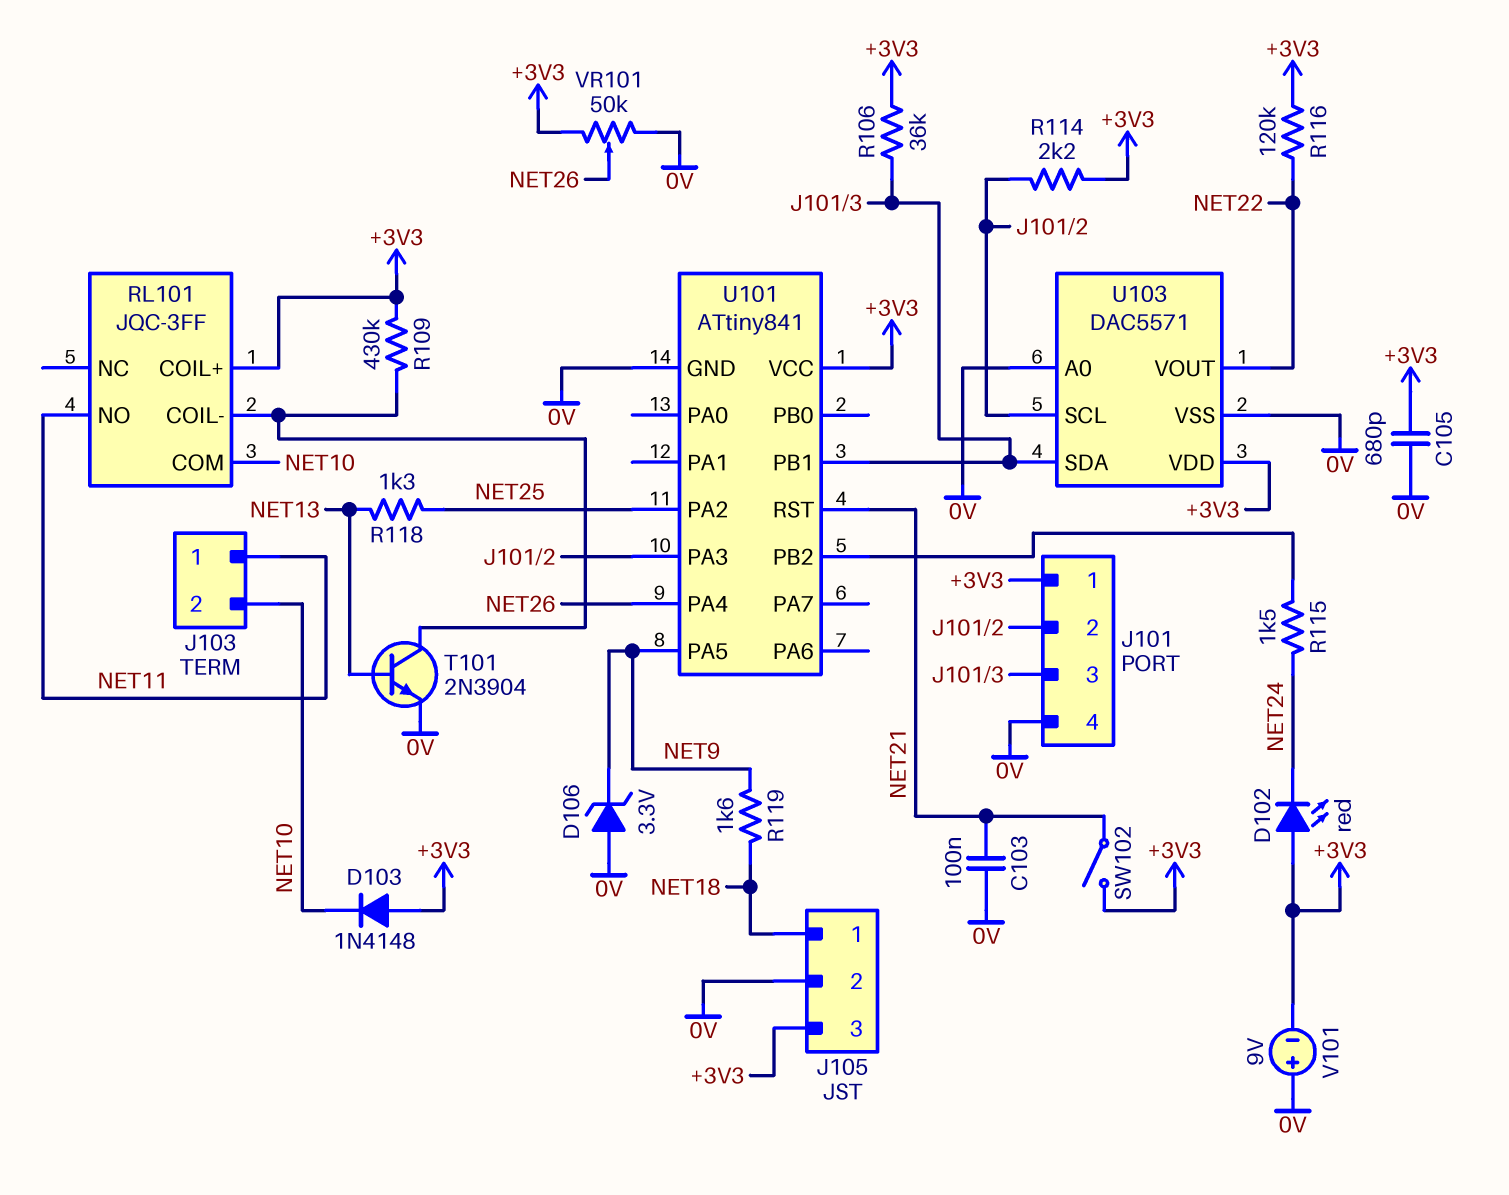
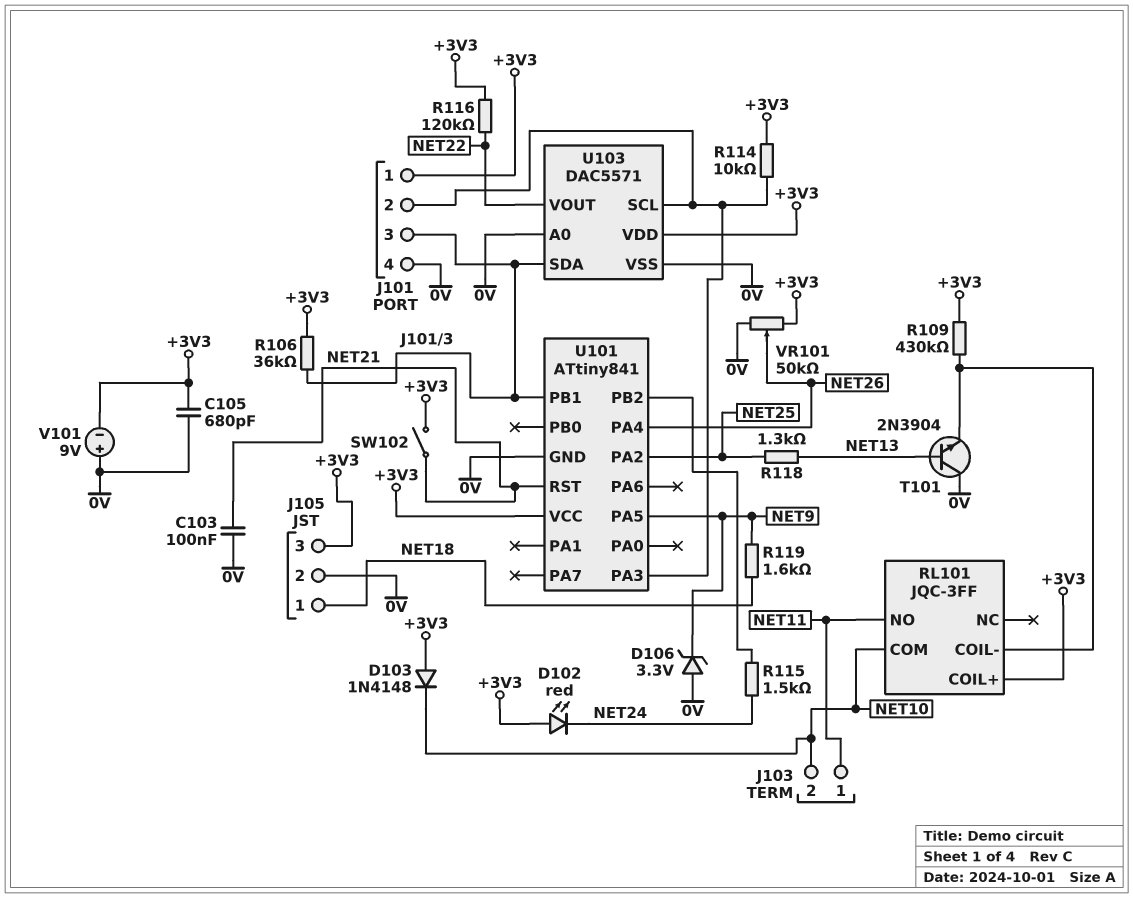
R114: 2.2k (+3V3, J101/2) -> 10k (+3V3, J101/2)
T101: NPN 2N3904 (B NET13, C RL101/COIL-, E 0V) -> NPN 2N3904 (B NET13, C 0V, E RL101/COIL-)

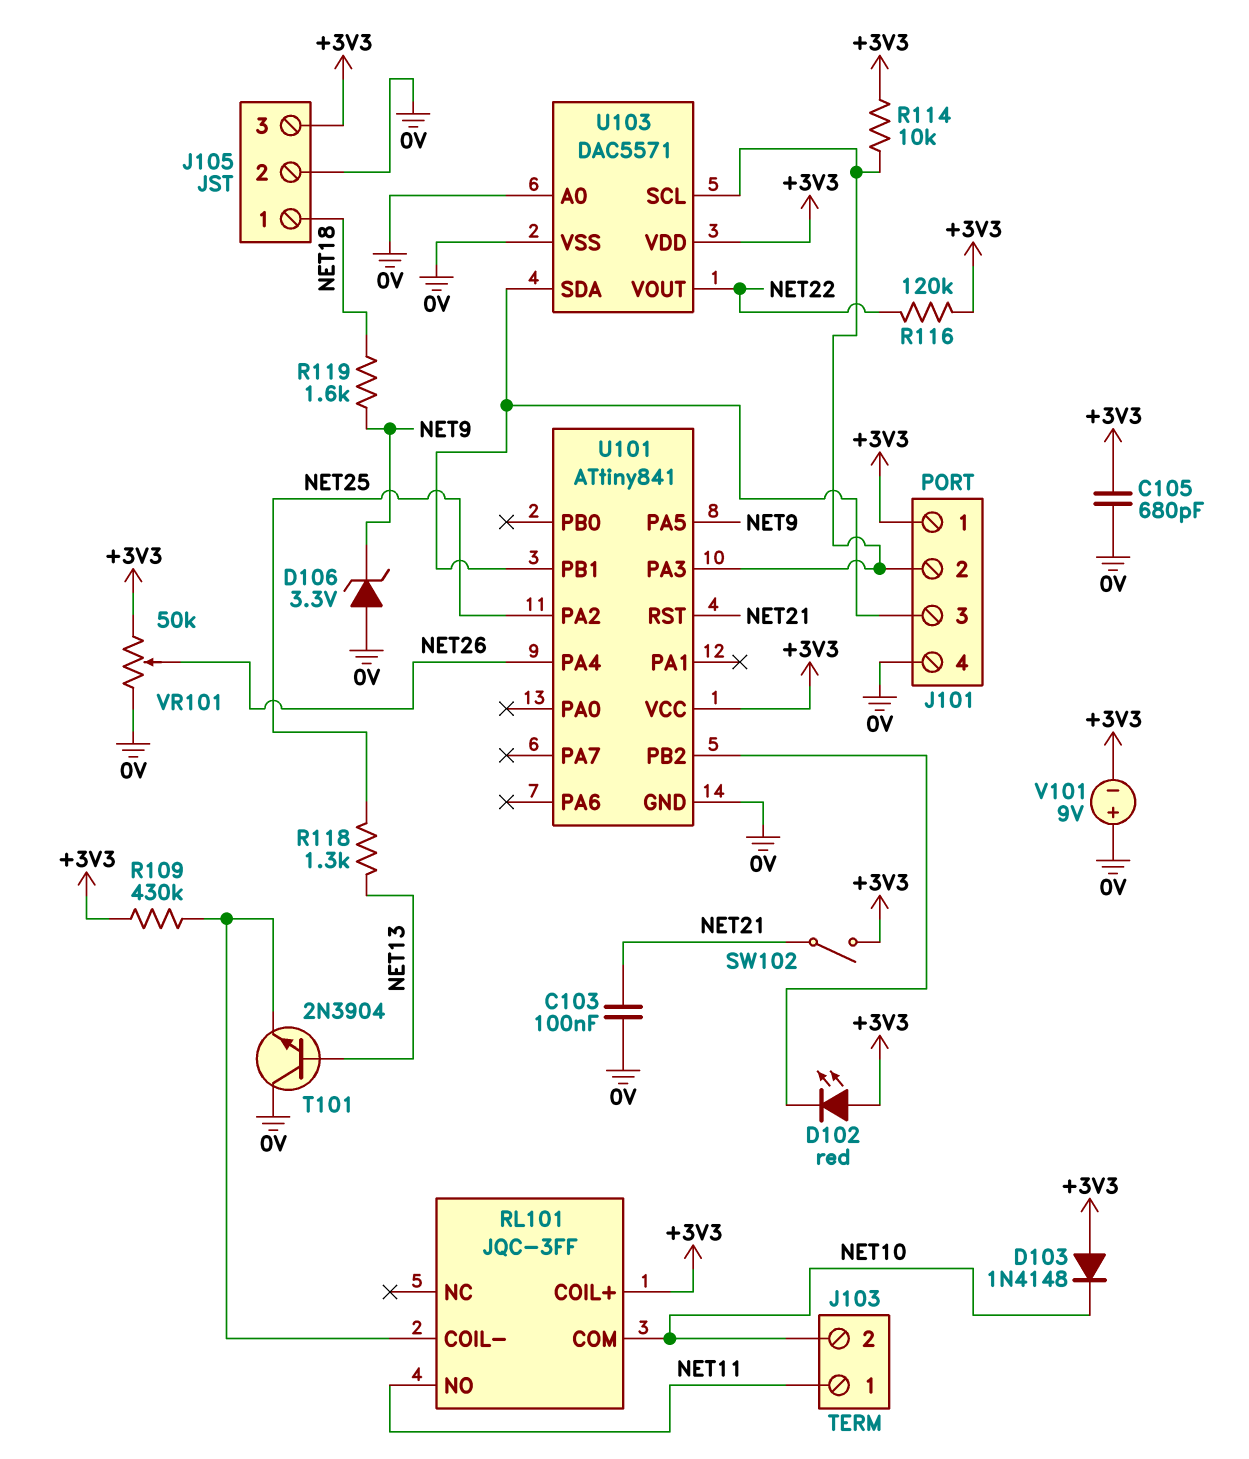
D102: LED red (A +3V3, K NET24) -> LED red (A +3V3, K U101/PB2)
R106: 36k (+3V3, J101/3) -> none
R115: 1.5k (NET24, U101/PB2) -> none

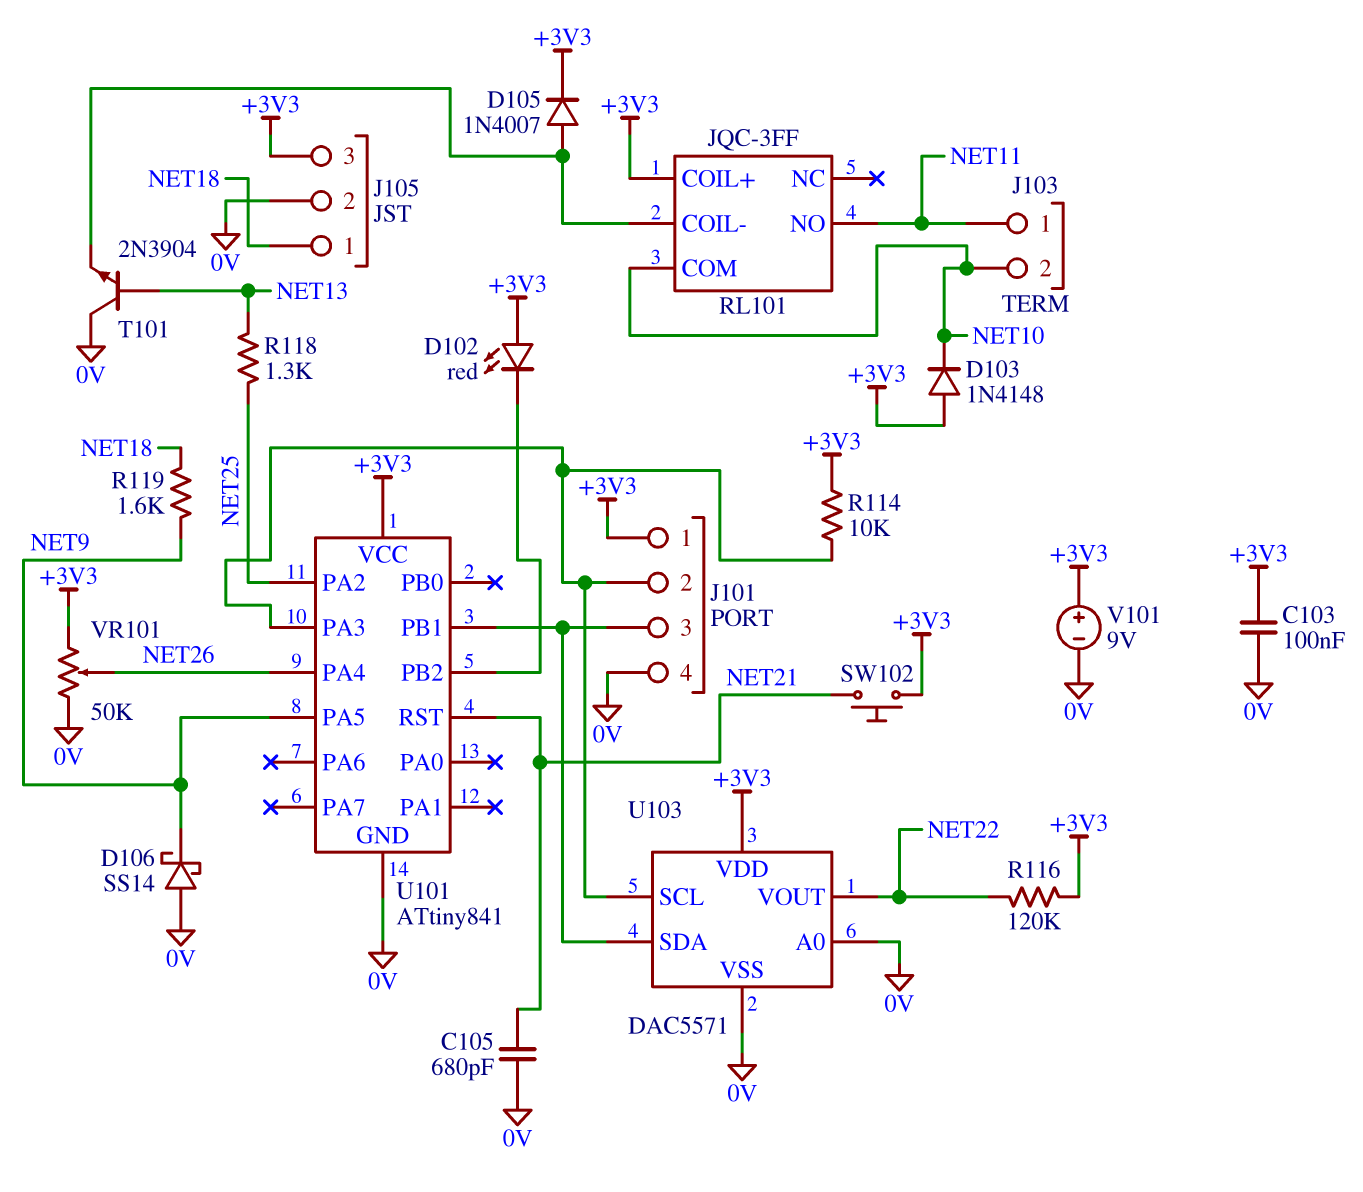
C103: 100nF (0V, NET21) -> 100nF (+3V3, 0V)
C105: 680pF (+3V3, 0V) -> 680pF (0V, NET21)
D105: none -> diode 1N4007 (A RL101/COIL-, K +3V3)
D106: zener 3.3V (A 0V, K NET9) -> schottky SS14 (A 0V, K NET9)
R109: 430k (+3V3, RL101/COIL-) -> none
SW102: switch (+3V3, NET21) -> button (+3V3, NET21)
V101: 9V (plus 0V, minus +3V3) -> 9V (plus +3V3, minus 0V)

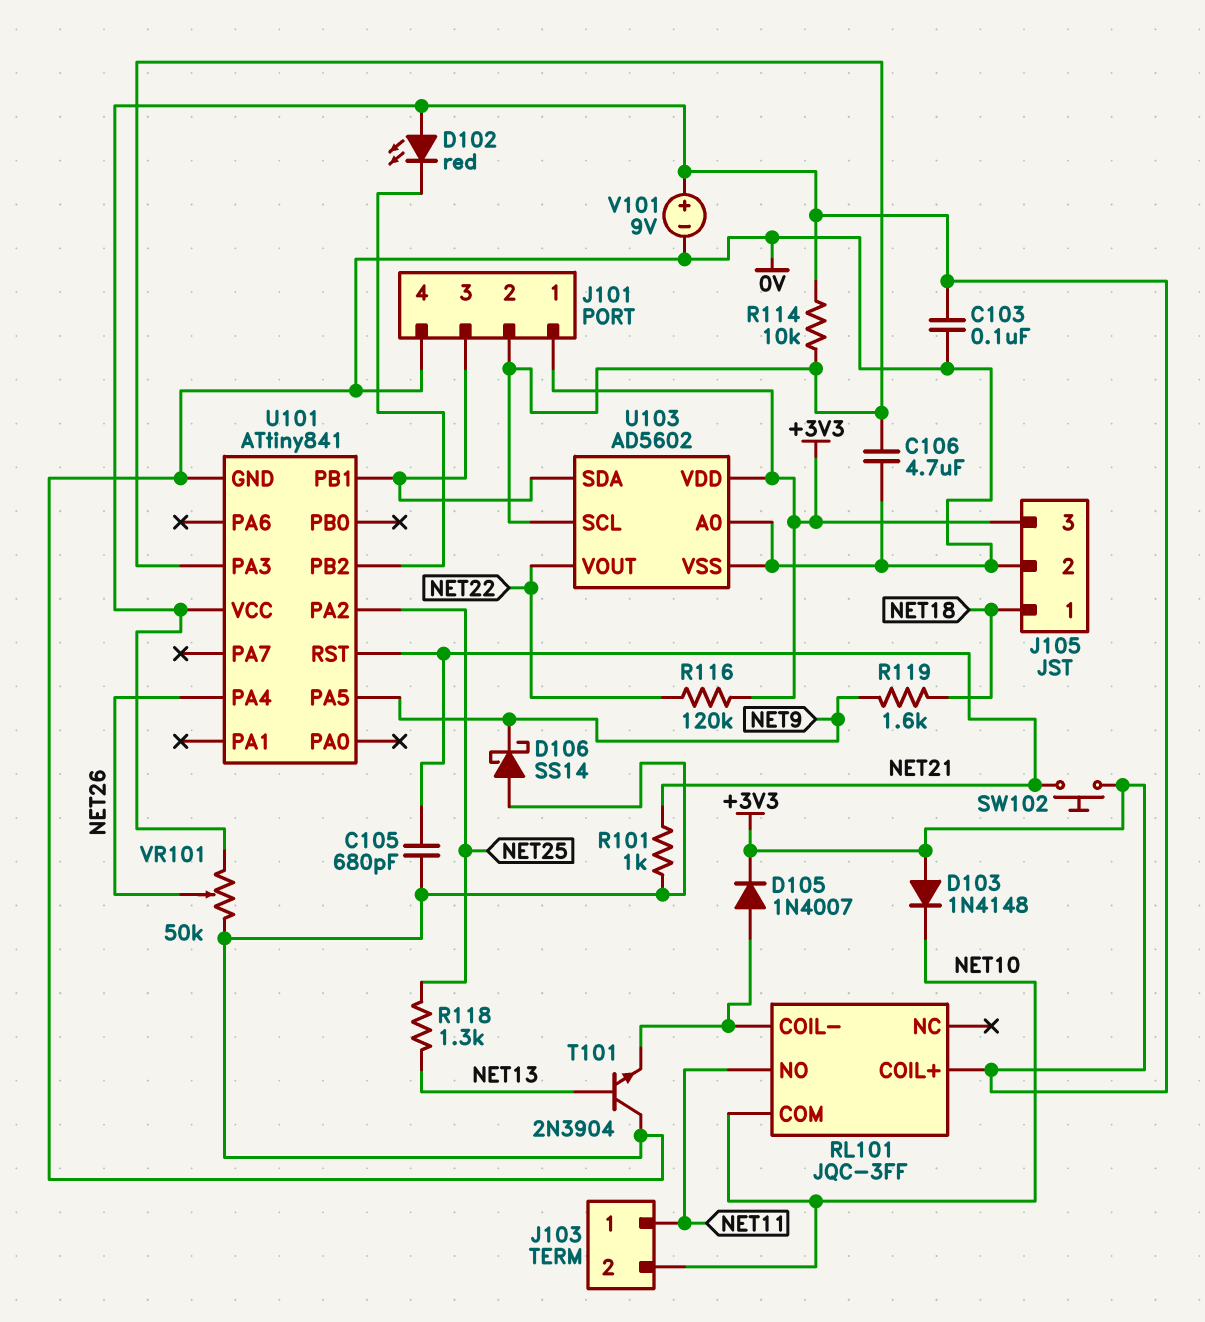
C106: none -> 4.7uF (0V, J101/2)
R101: none -> 1k (0V, NET21)
U103: DAC5571 -> AD5602

